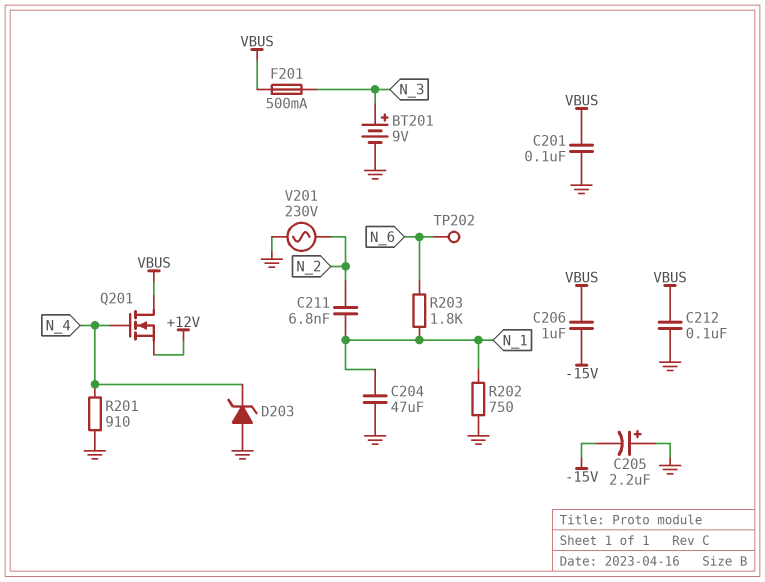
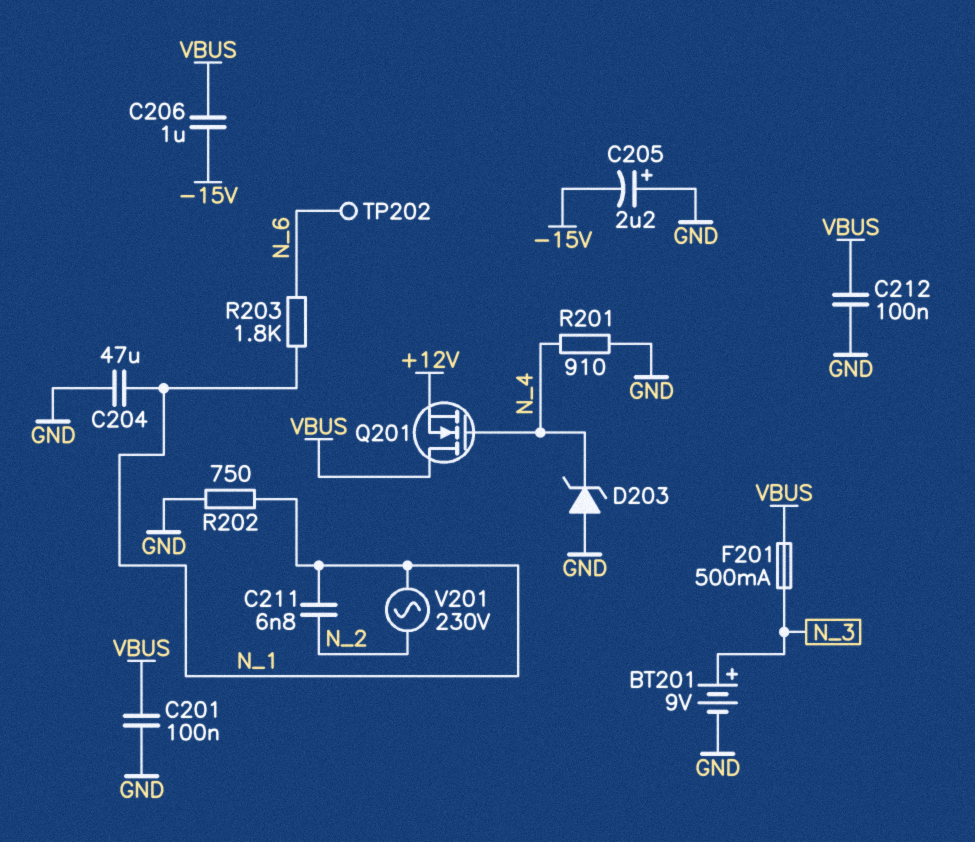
V201: AC 230V (GND, N_2) -> AC 230V (N_1, N_2)

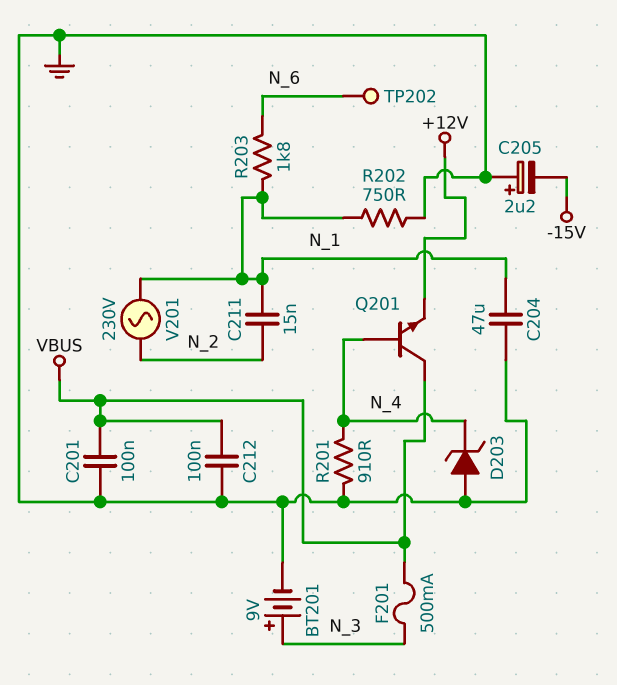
C206: 1uF (-15V, VBUS) -> none
C211: 6.8nF (N_1, N_2) -> 15nF (N_1, N_2)
Q201: NMOS (G N_4, D VBUS, S +12V) -> NPN (B N_4, C VBUS, E +12V)

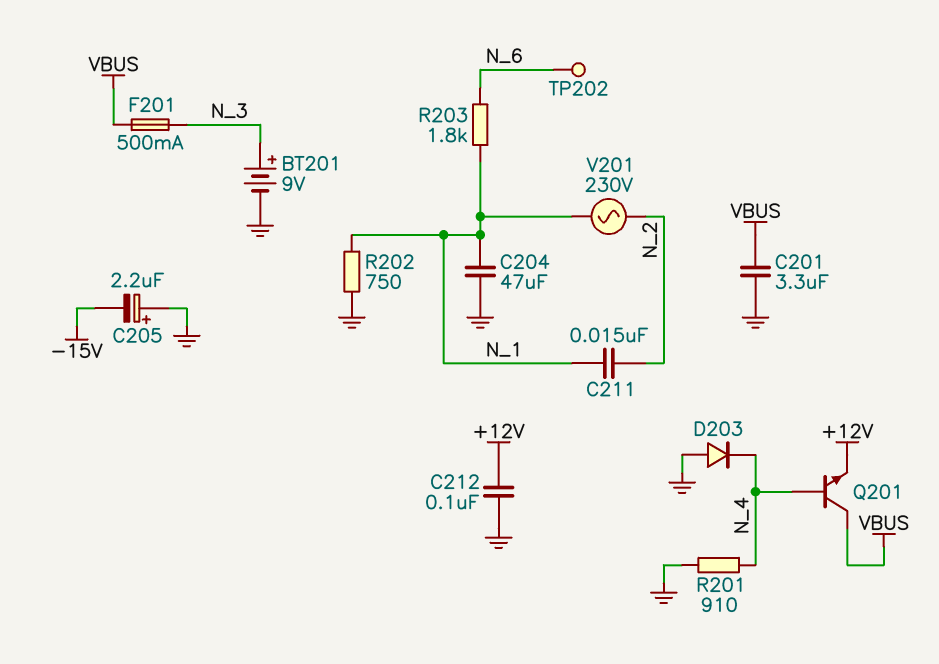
C201: 100nF (GND, VBUS) -> 3.3uF (GND, VBUS)
C212: 100nF (GND, VBUS) -> 100nF (+12V, GND)
D203: zener (A GND, K N_4) -> diode (A GND, K N_4)

